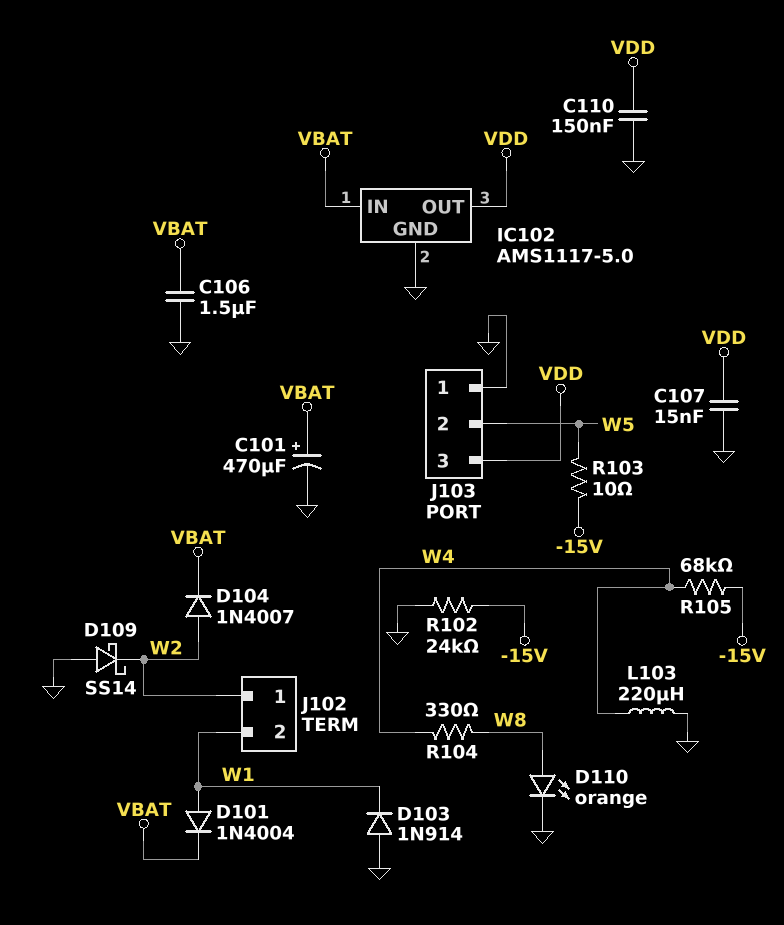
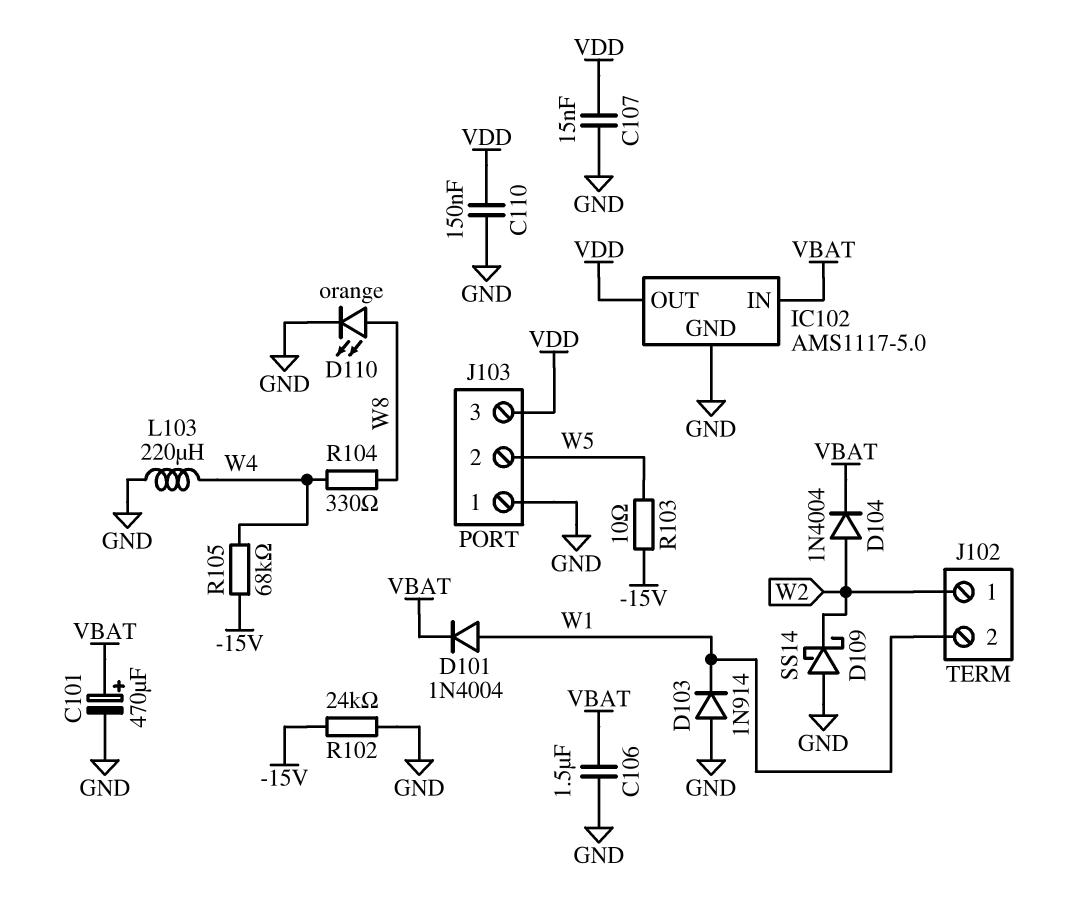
D104: diode 1N4007 (A W2, K VBAT) -> diode 1N4004 (A W2, K VBAT)

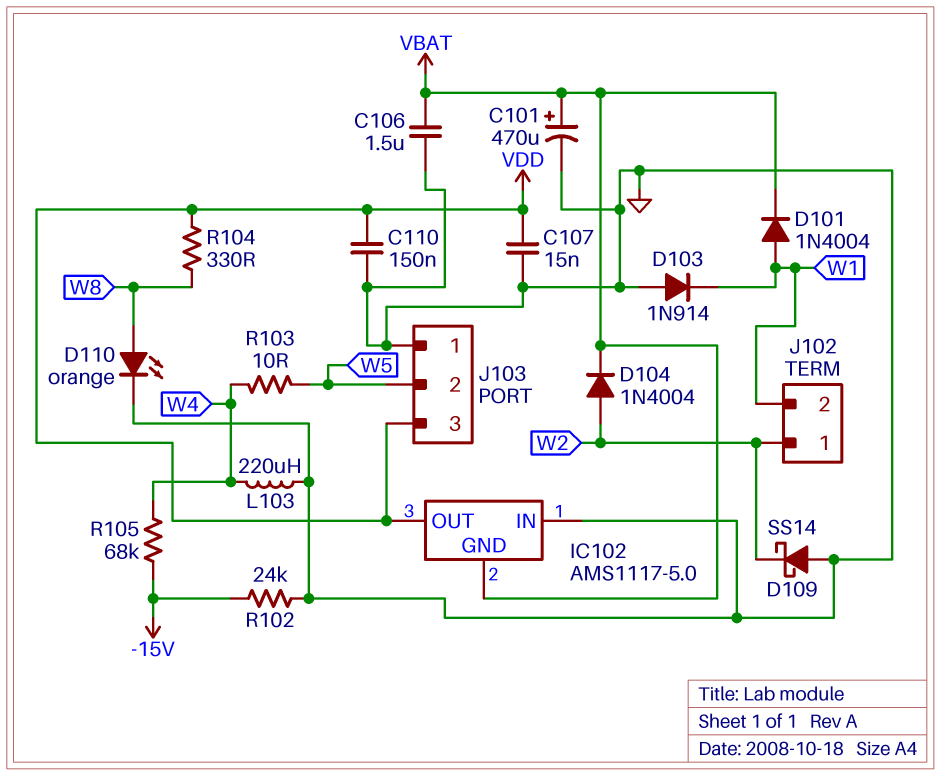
IC102 pin GND: GND -> VBAT
IC102 pin IN: VBAT -> GND
R103: 10 (-15V, W5) -> 10 (W4, W5)
R104: 330 (W4, W8) -> 330 (VDD, W8)

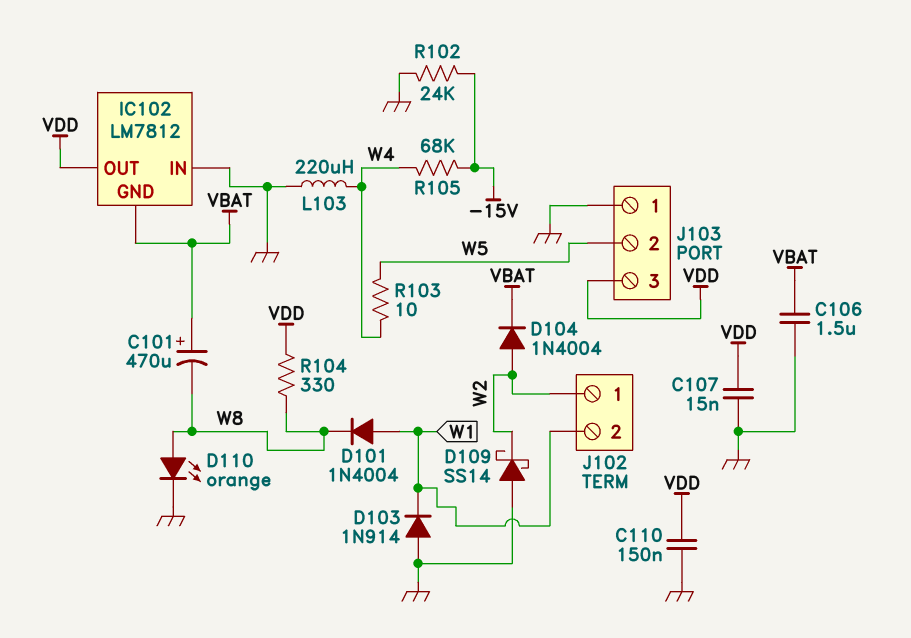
C101: 470uF (plus VBAT, minus GND) -> 470uF (plus VBAT, minus W8)
D101: diode 1N4004 (A W1, K VBAT) -> diode 1N4004 (A W1, K W8)
IC102: AMS1117-5.0 -> LM7812

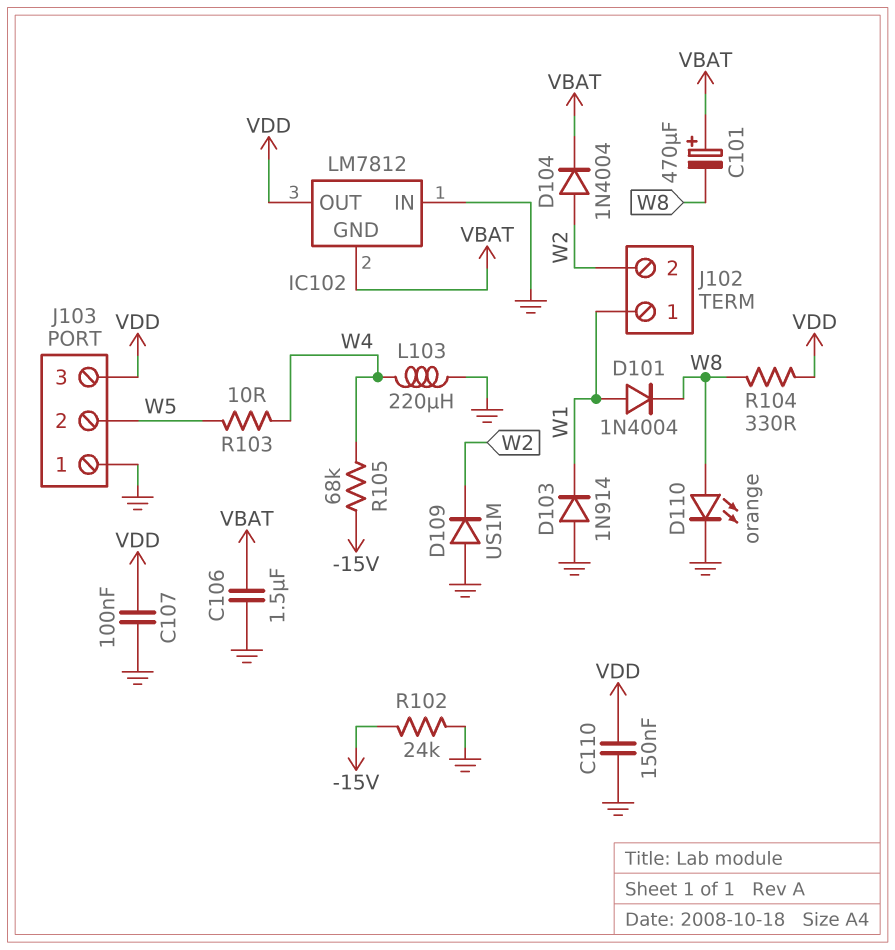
C107: 15nF (GND, VDD) -> 100nF (GND, VDD)
D109: schottky SS14 (A GND, K W2) -> diode US1M (A GND, K W2)
J102 pin 1: W2 -> W1
J102 pin 2: W1 -> W2

